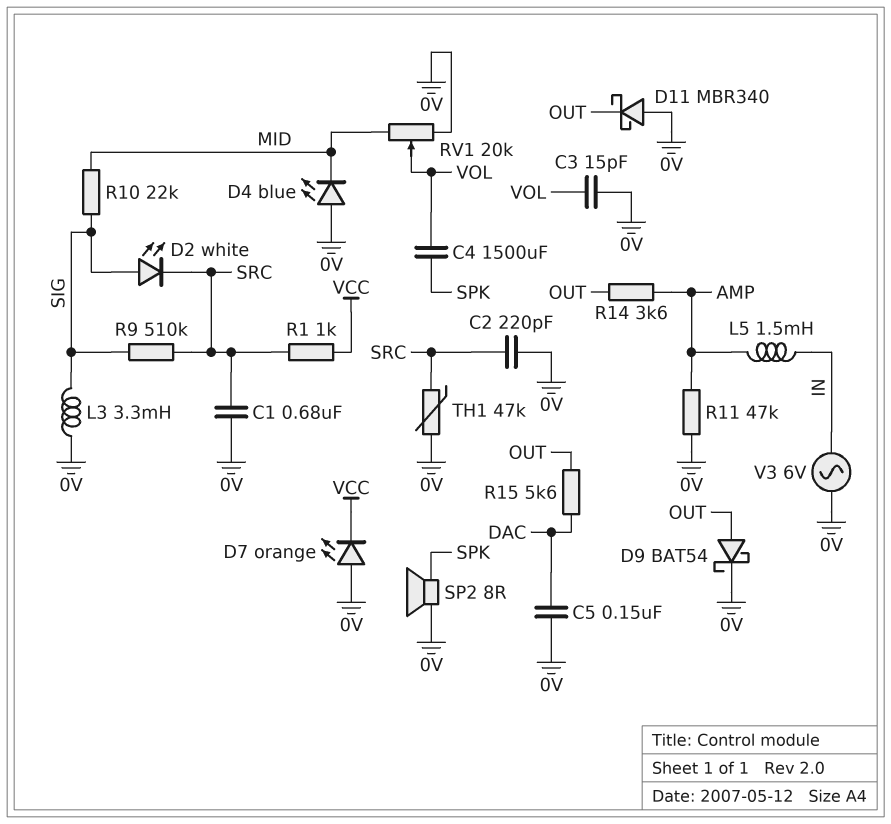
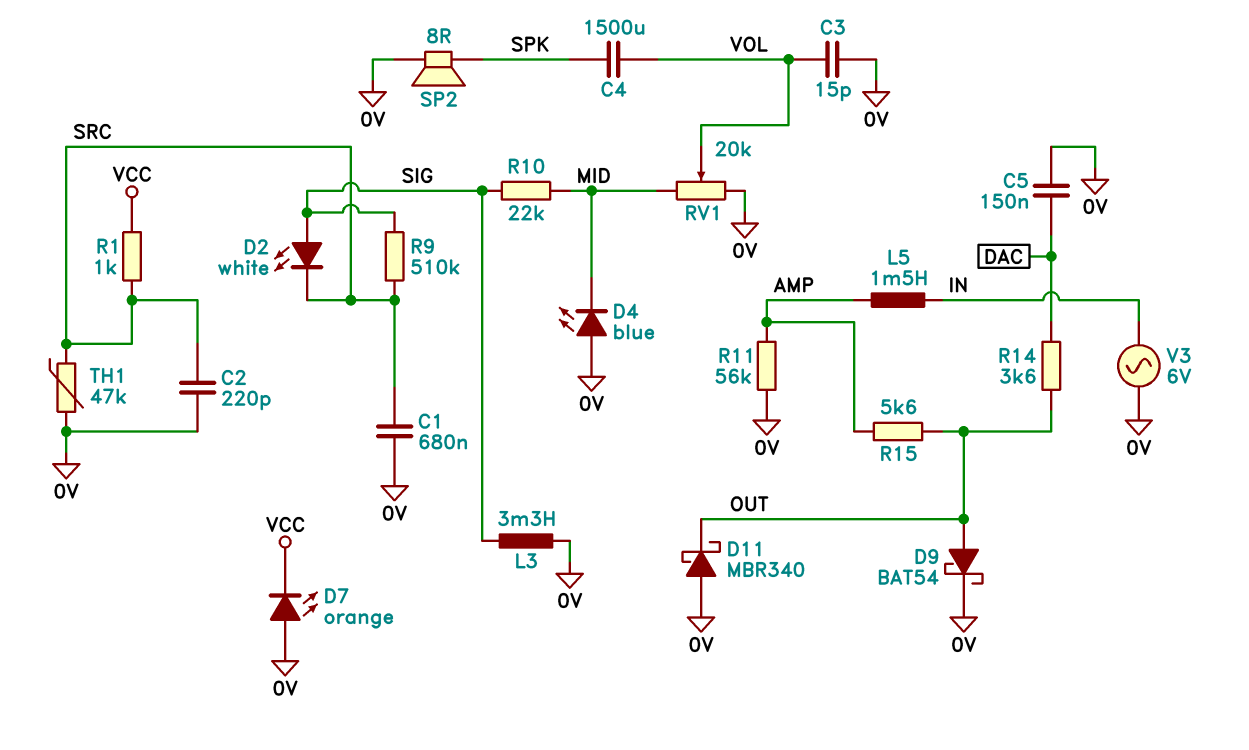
R11: 47k (0V, AMP) -> 56k (0V, AMP)
R14: 3.6k (AMP, OUT) -> 3.6k (DAC, OUT)
R15: 5.6k (DAC, OUT) -> 5.6k (AMP, OUT)

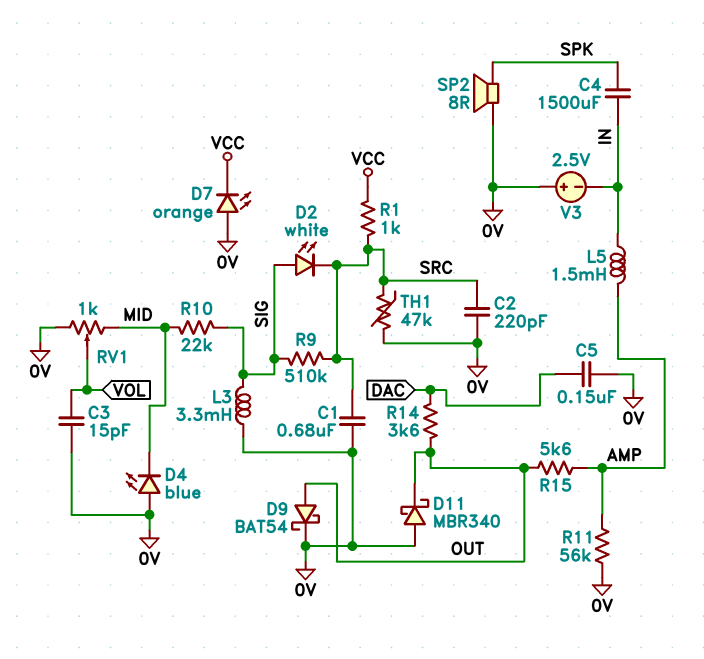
C4: 1500uF (SPK, VOL) -> 1500uF (IN, SPK)
RV1: 20k (0V, MID, wiper VOL) -> 1k (0V, MID, wiper VOL)
V3: AC 6V (0V, IN) -> 2.5V (plus 0V, minus IN)

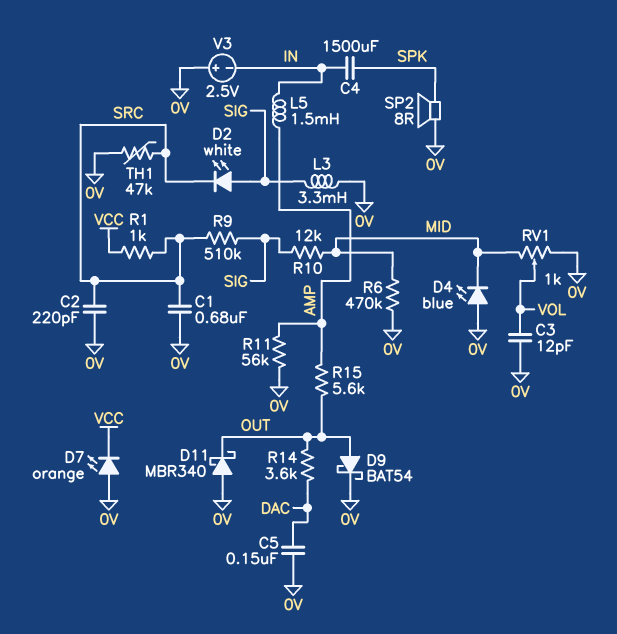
C3: 15pF (0V, VOL) -> 12pF (0V, VOL)
R6: none -> 470k (0V, MID)
R10: 22k (MID, SIG) -> 12k (MID, SIG)

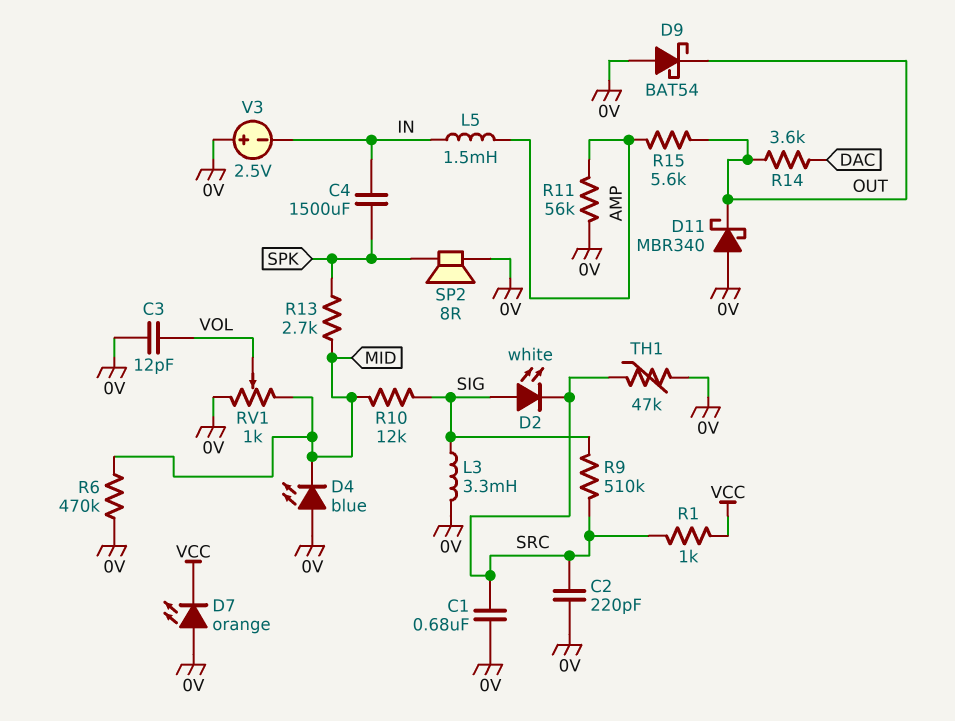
C5: 150nF (0V, DAC) -> none
D9: schottky BAT54 (A OUT, K 0V) -> schottky BAT54 (A 0V, K OUT)
R13: none -> 2.7k (MID, SPK)

